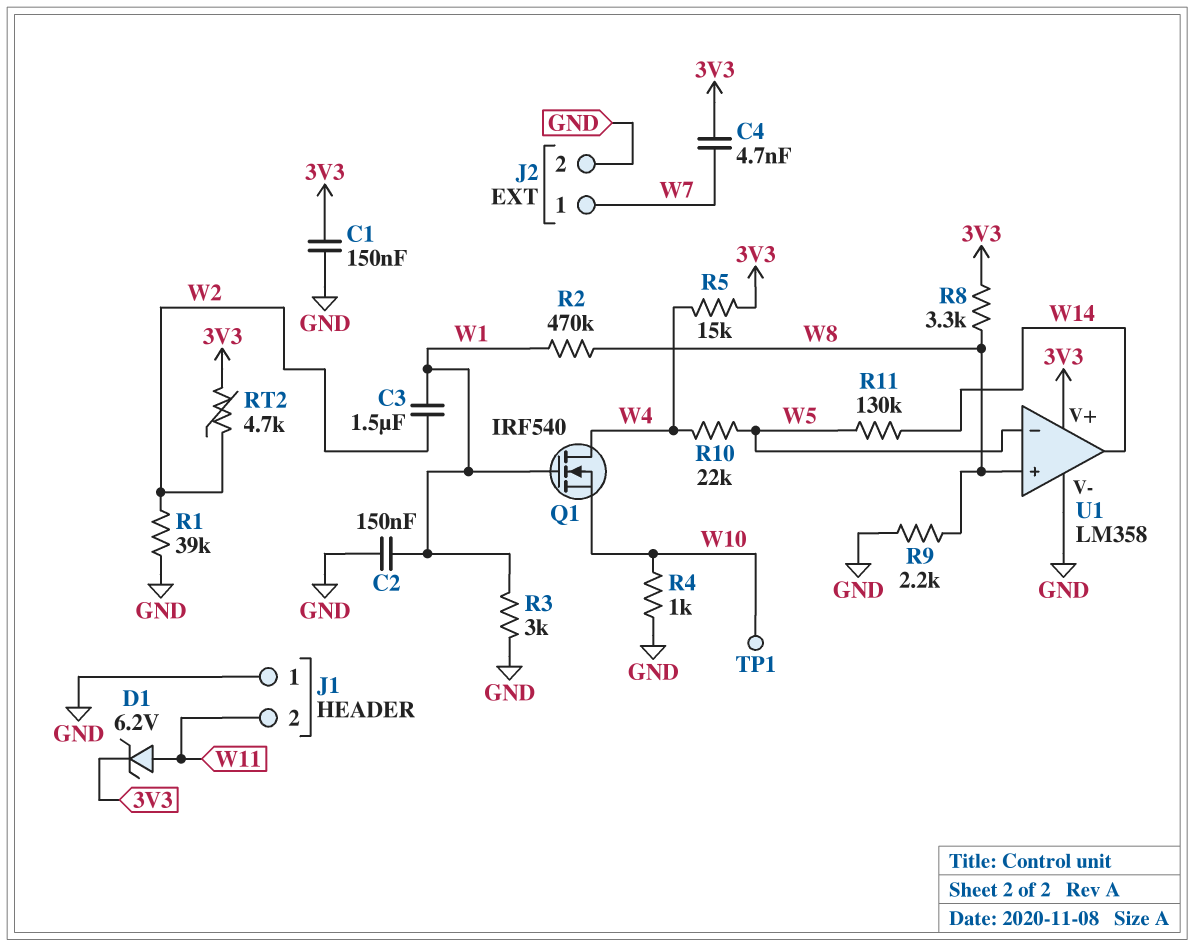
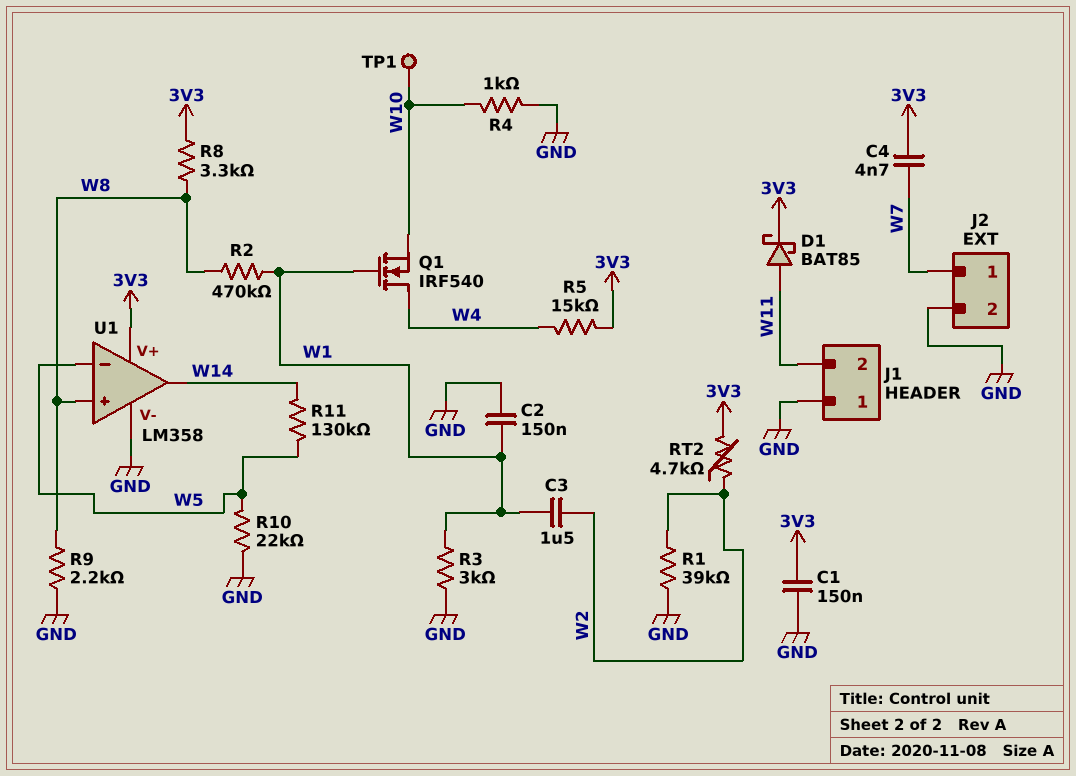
D1: zener 6.2V (A W11, K 3V3) -> schottky BAT85 (A W11, K 3V3)
R10: 22k (W4, W5) -> 22k (GND, W5)

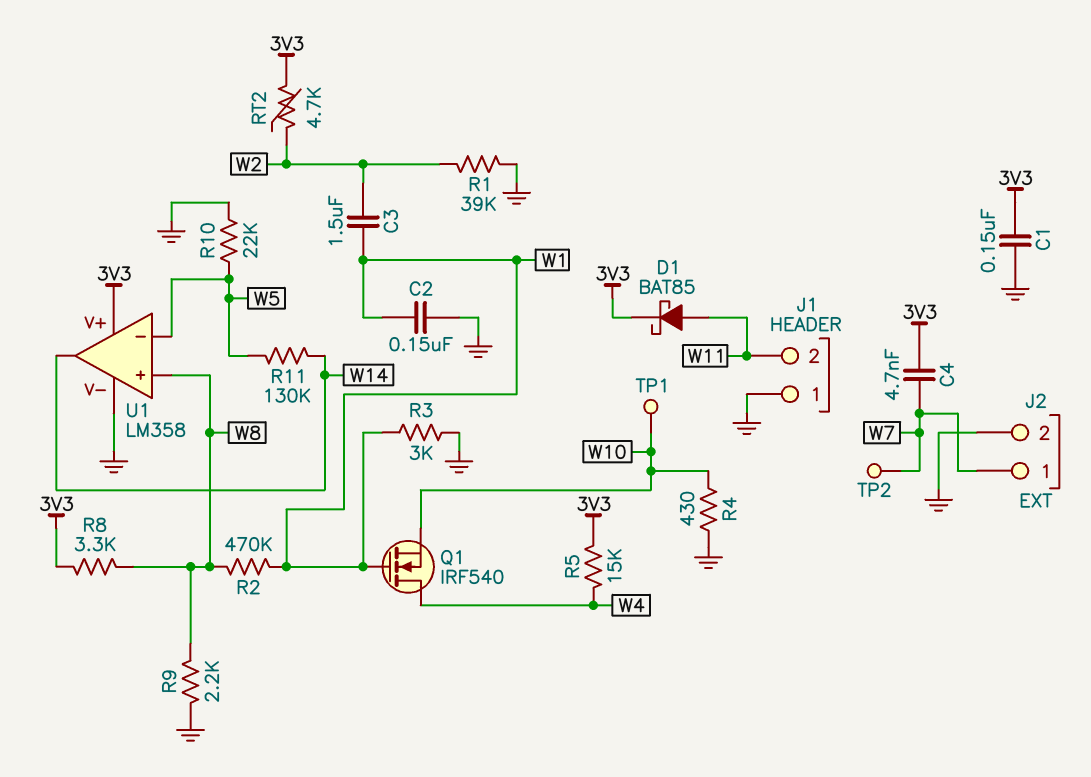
R4: 1k (GND, W10) -> 430 (GND, W10)
TP2: none -> test point (W7)

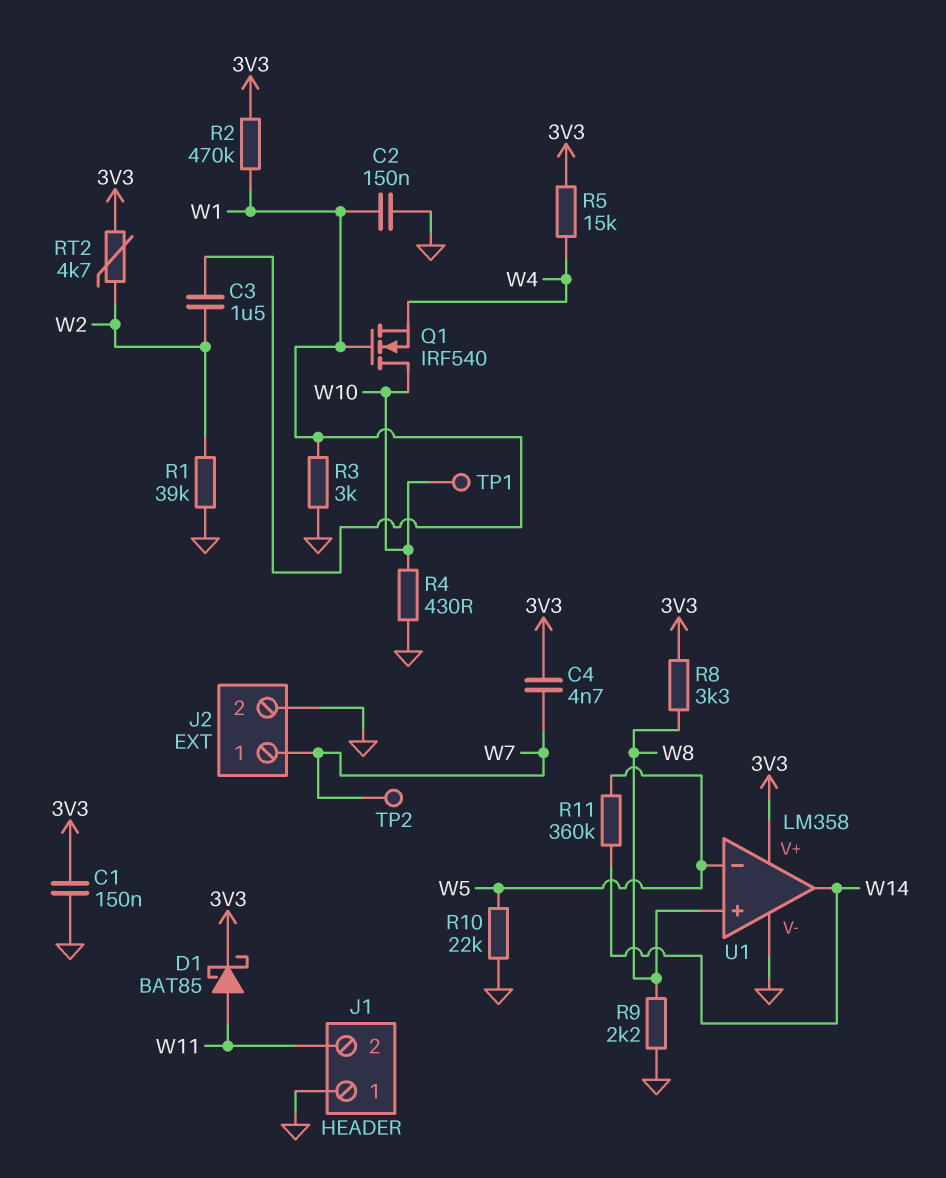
Q1: NMOS IRF540 (G W1, D W4, S W10) -> NMOS IRF540 (G W1, D W10, S W4)
R2: 470k (W1, W8) -> 470k (3V3, W1)
R11: 130k (W5, W14) -> 360k (W5, W14)

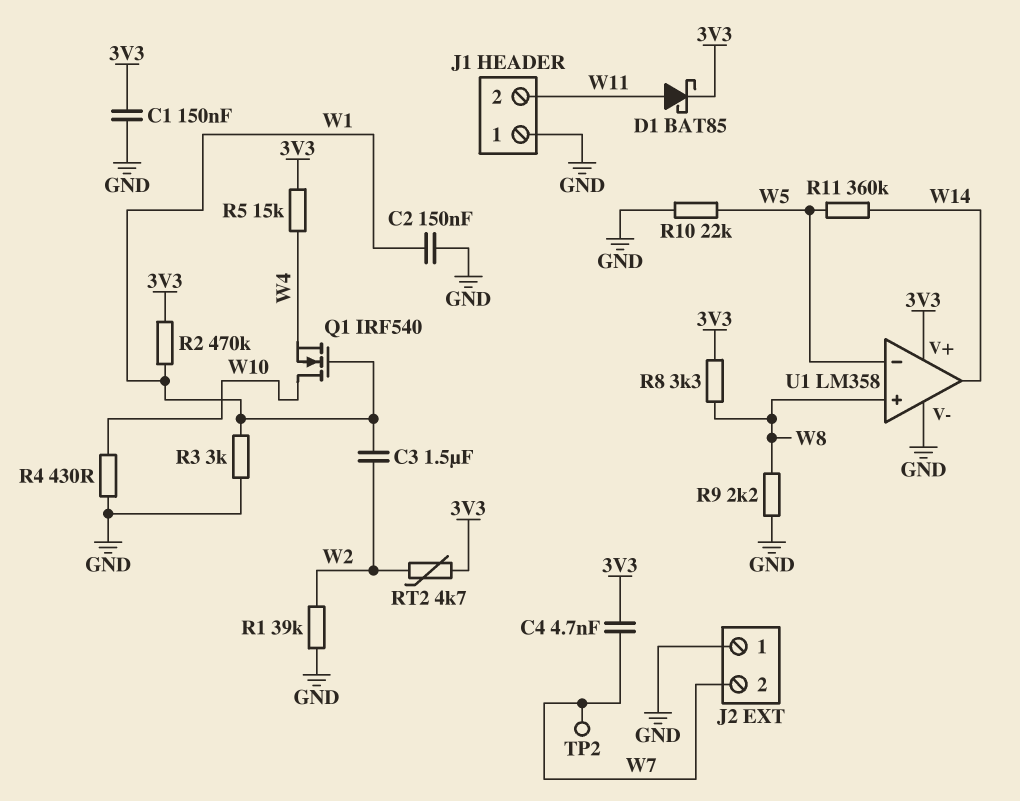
J2 pin 1: W7 -> GND
J2 pin 2: GND -> W7
TP1: test point (W10) -> none

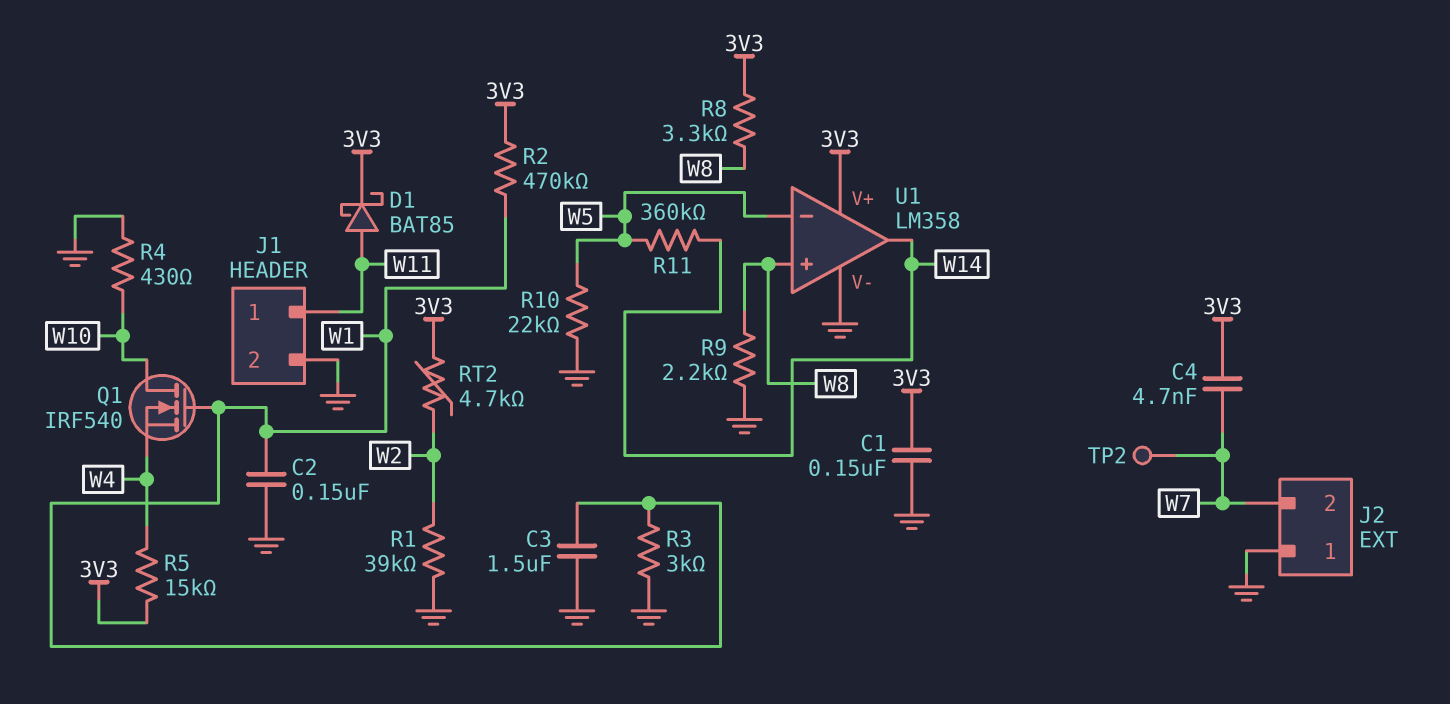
C3: 1.5uF (W1, W2) -> 1.5uF (GND, W1)
J1 pin 1: GND -> W11
J1 pin 2: W11 -> GND

